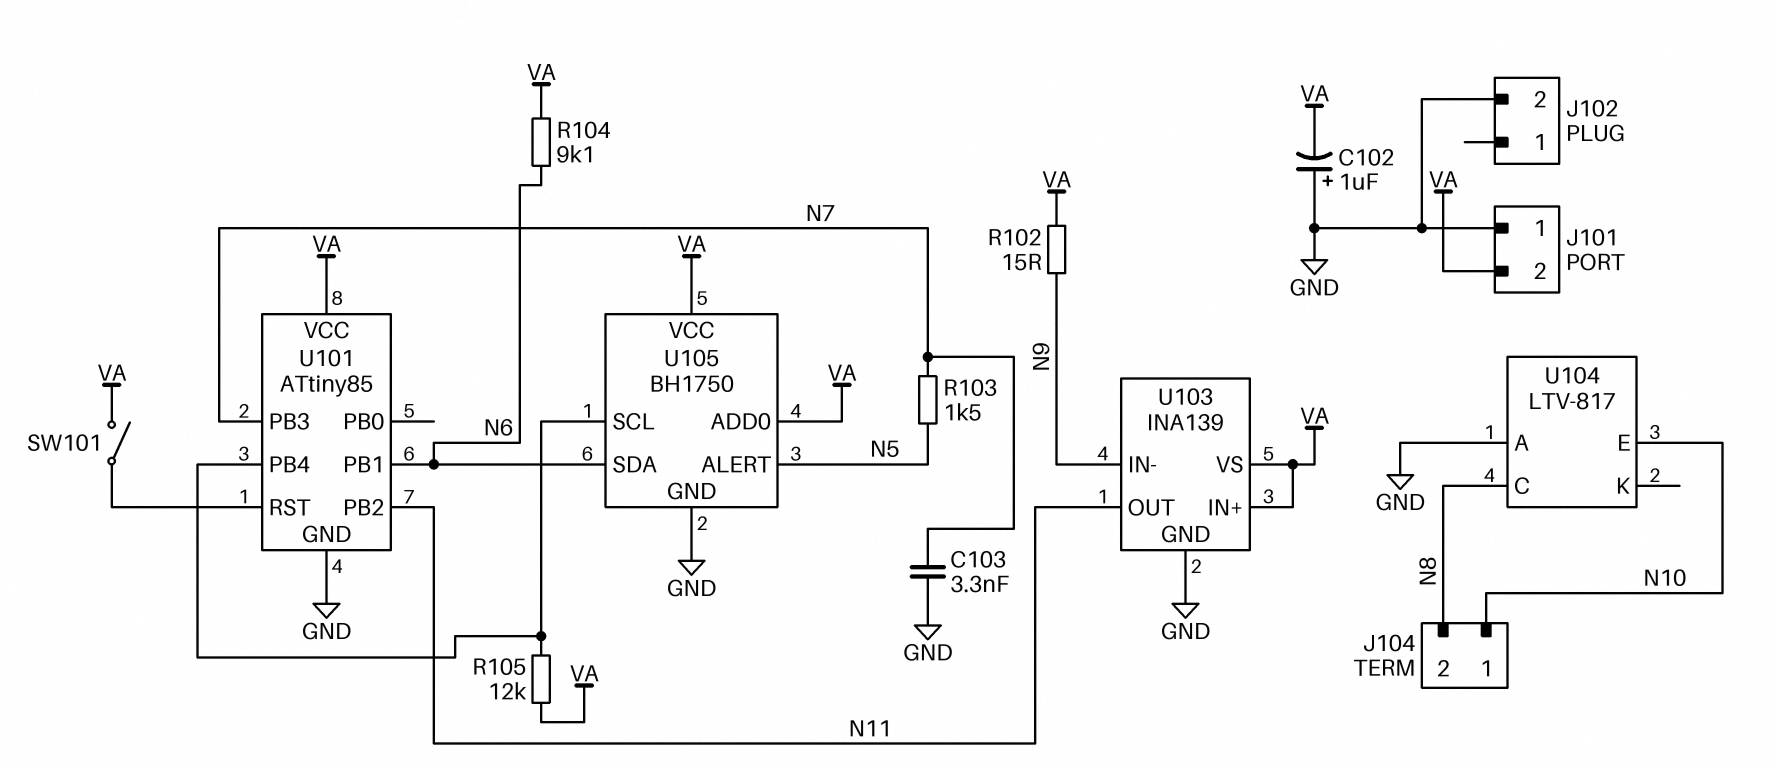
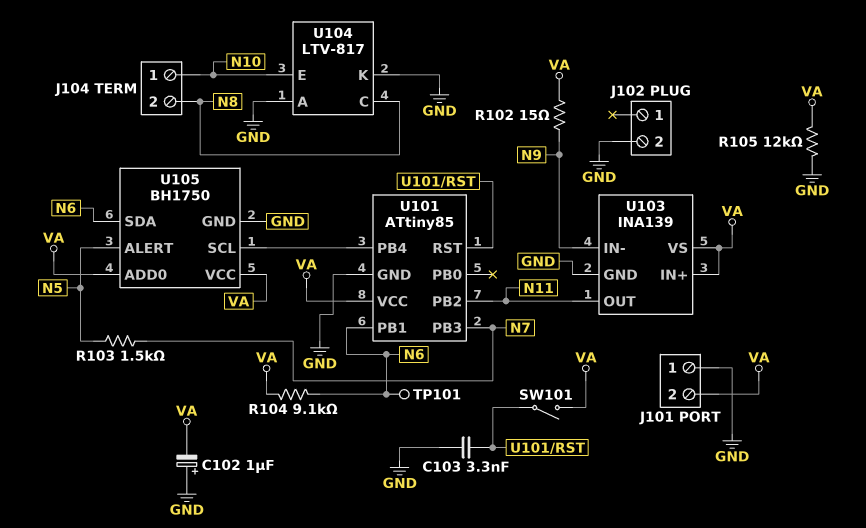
C103: 3.3nF (GND, N7) -> 3.3nF (GND, U101/RST)
R105: 12k (U101/PB4, VA) -> 12k (GND, VA)
TP101: none -> test point (N6)
U104 pin K: none -> GND

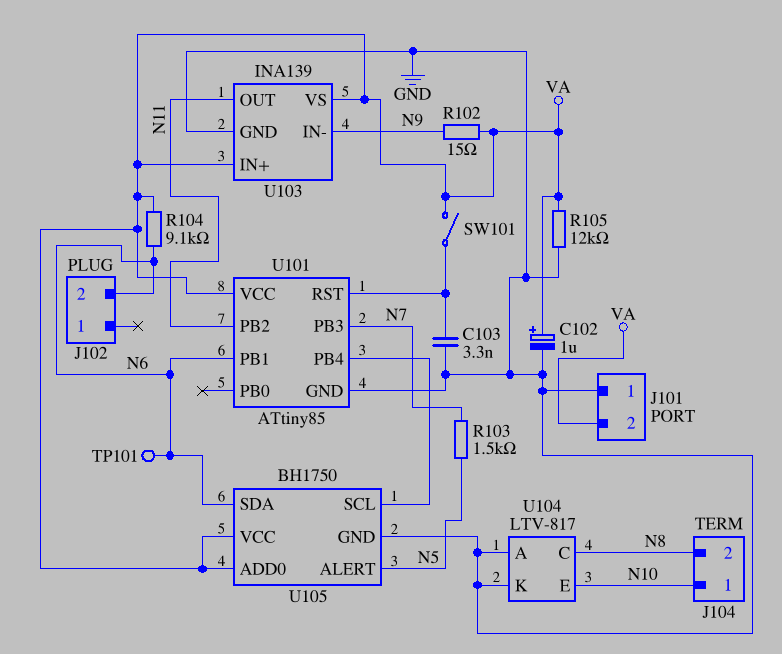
C102: 1uF (plus GND, minus VA) -> 1uF (plus VA, minus GND)
J102 pin 2: GND -> N6

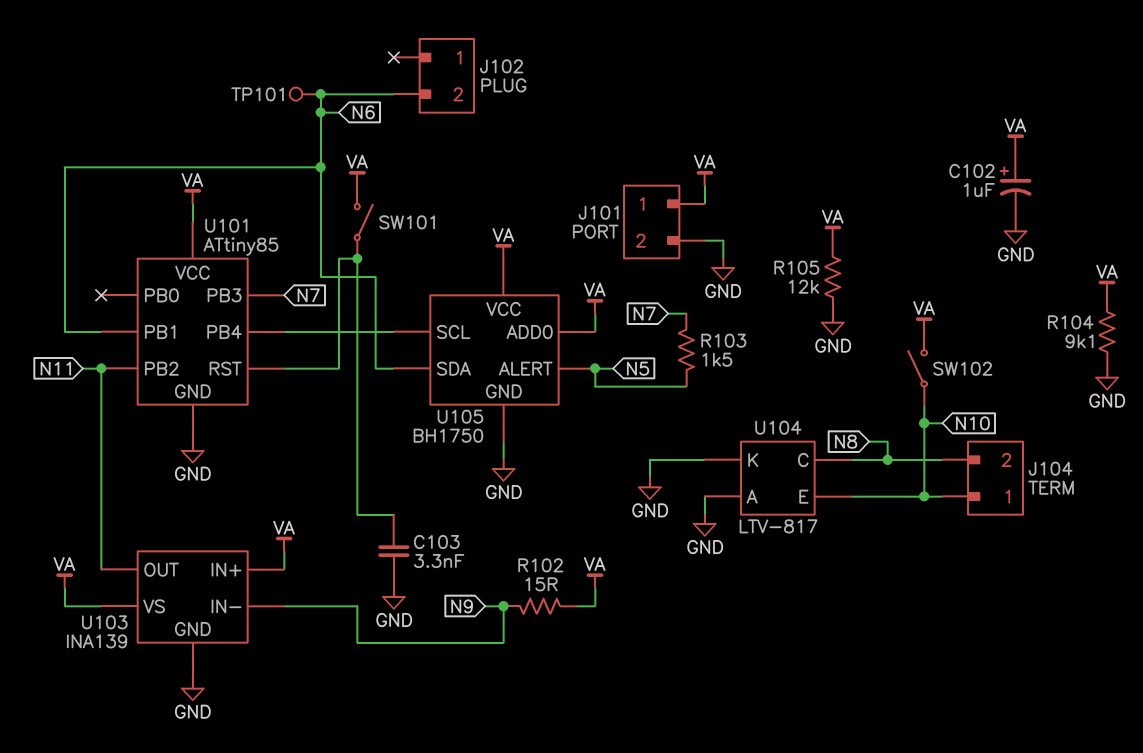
J101 pin 1: GND -> VA
J101 pin 2: VA -> GND
R104: 9.1k (N6, VA) -> 9.1k (GND, VA)
SW102: none -> switch (N10, VA)

